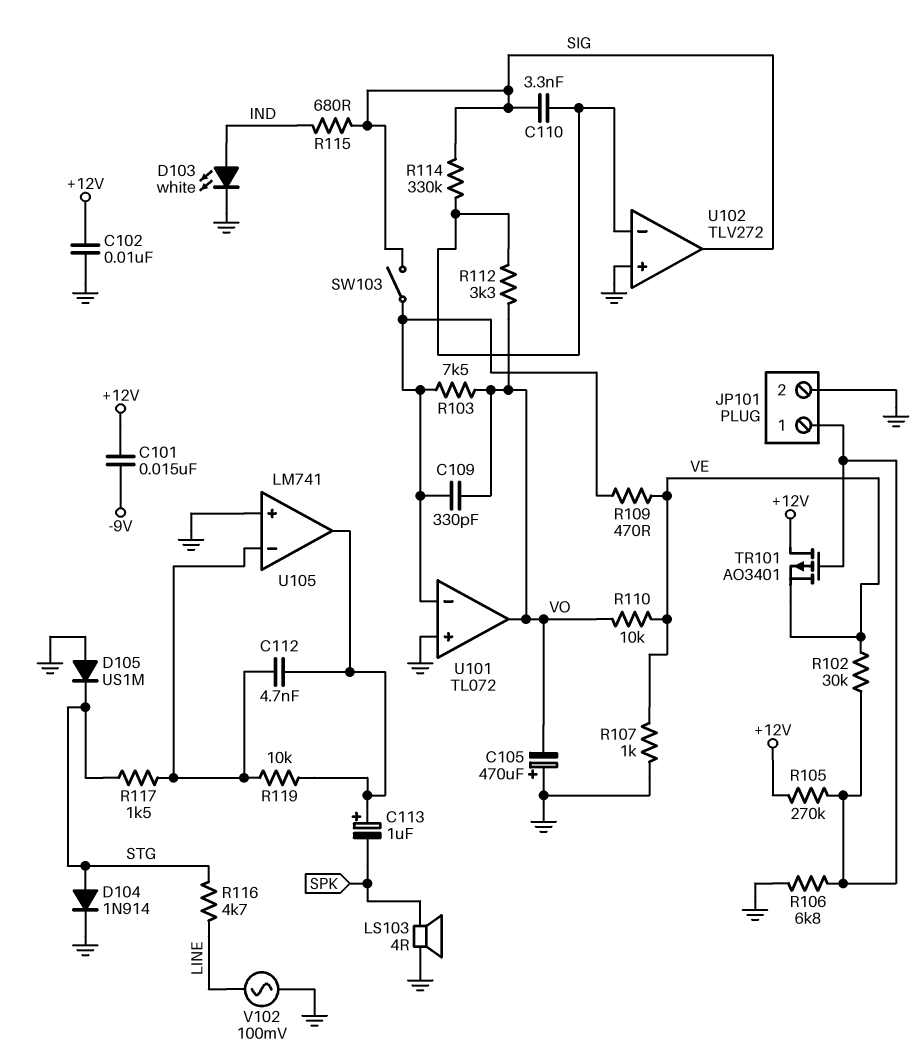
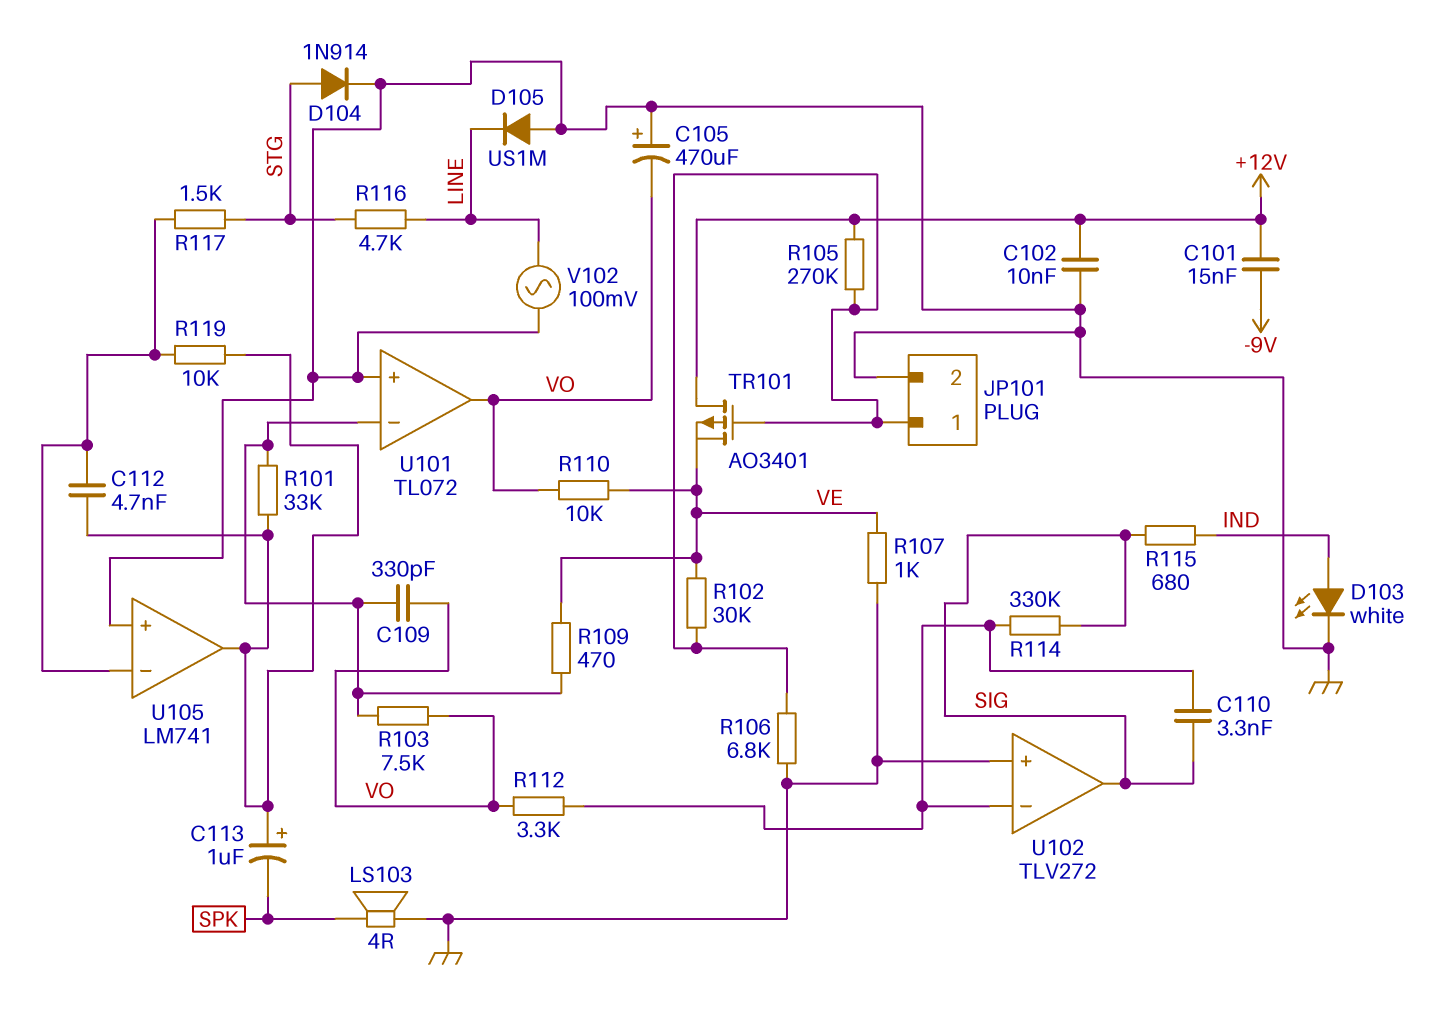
D105: diode US1M (A GND, K STG) -> diode US1M (A GND, K LINE)
R101: none -> 33k (U101/in-, U105/out)
SW103: switch (SIG, U101/in-) -> none

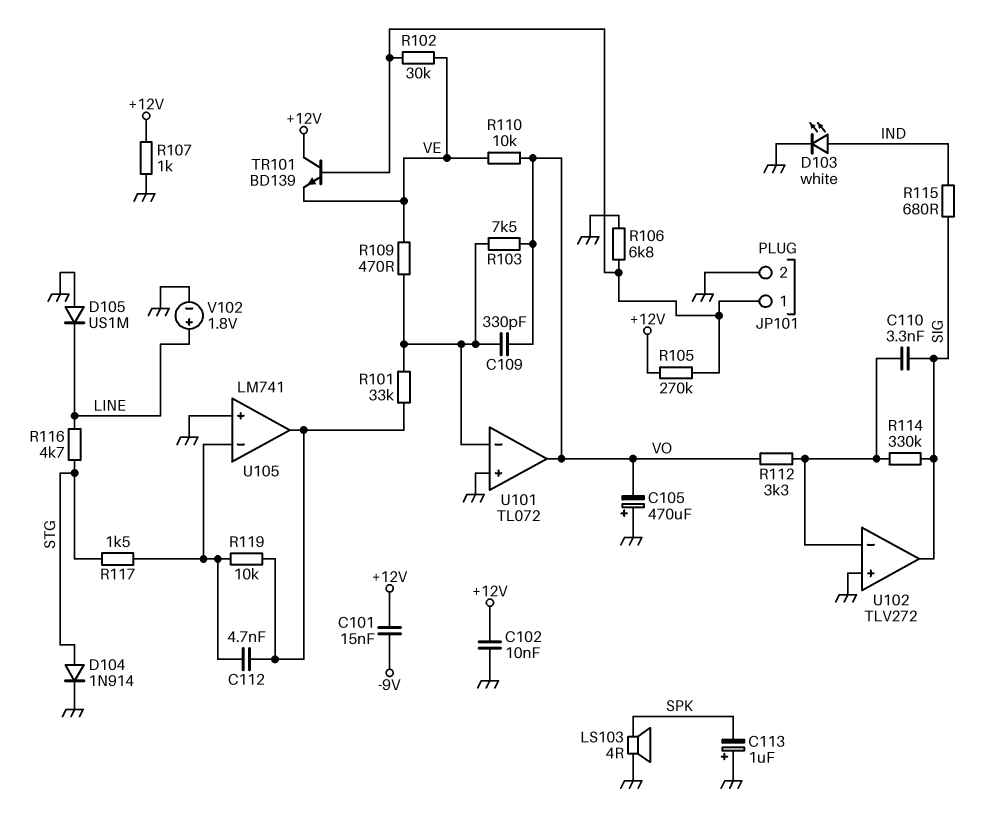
C113: 1uF (plus U105/out, minus SPK) -> 1uF (plus GND, minus SPK)
R107: 1k (GND, VE) -> 1k (+12V, GND)
TR101: PMOS AO3401 (G JP101/1, D +12V, S VE) -> NPN BD139 (B JP101/1, C +12V, E VE)
V102: AC 100mV (GND, LINE) -> 1.8V (plus LINE, minus GND)

